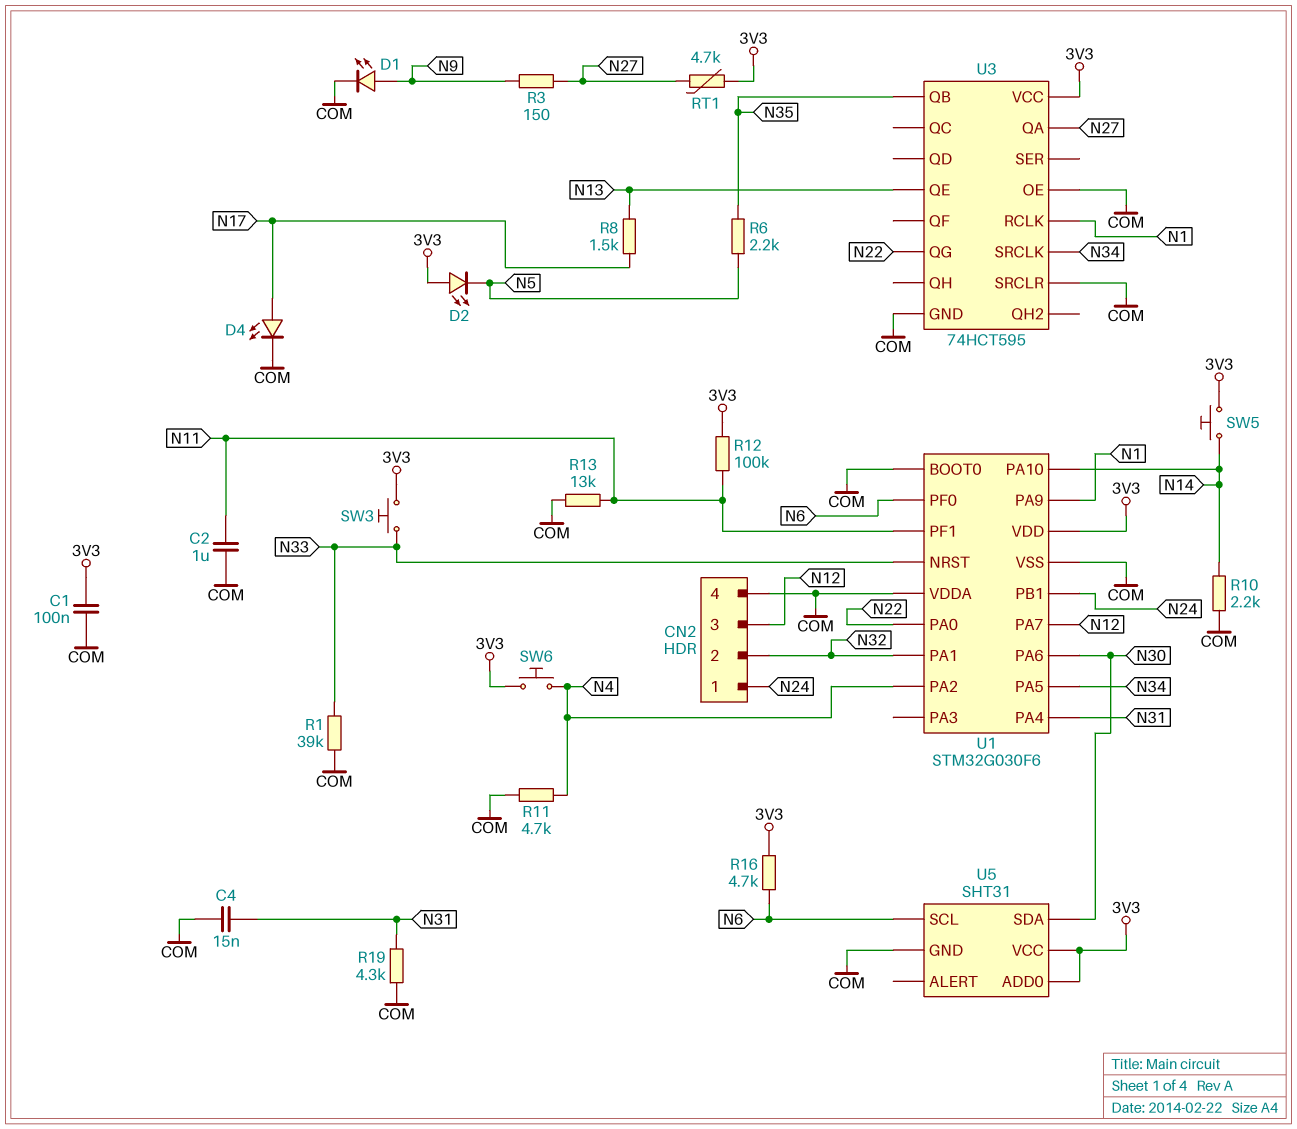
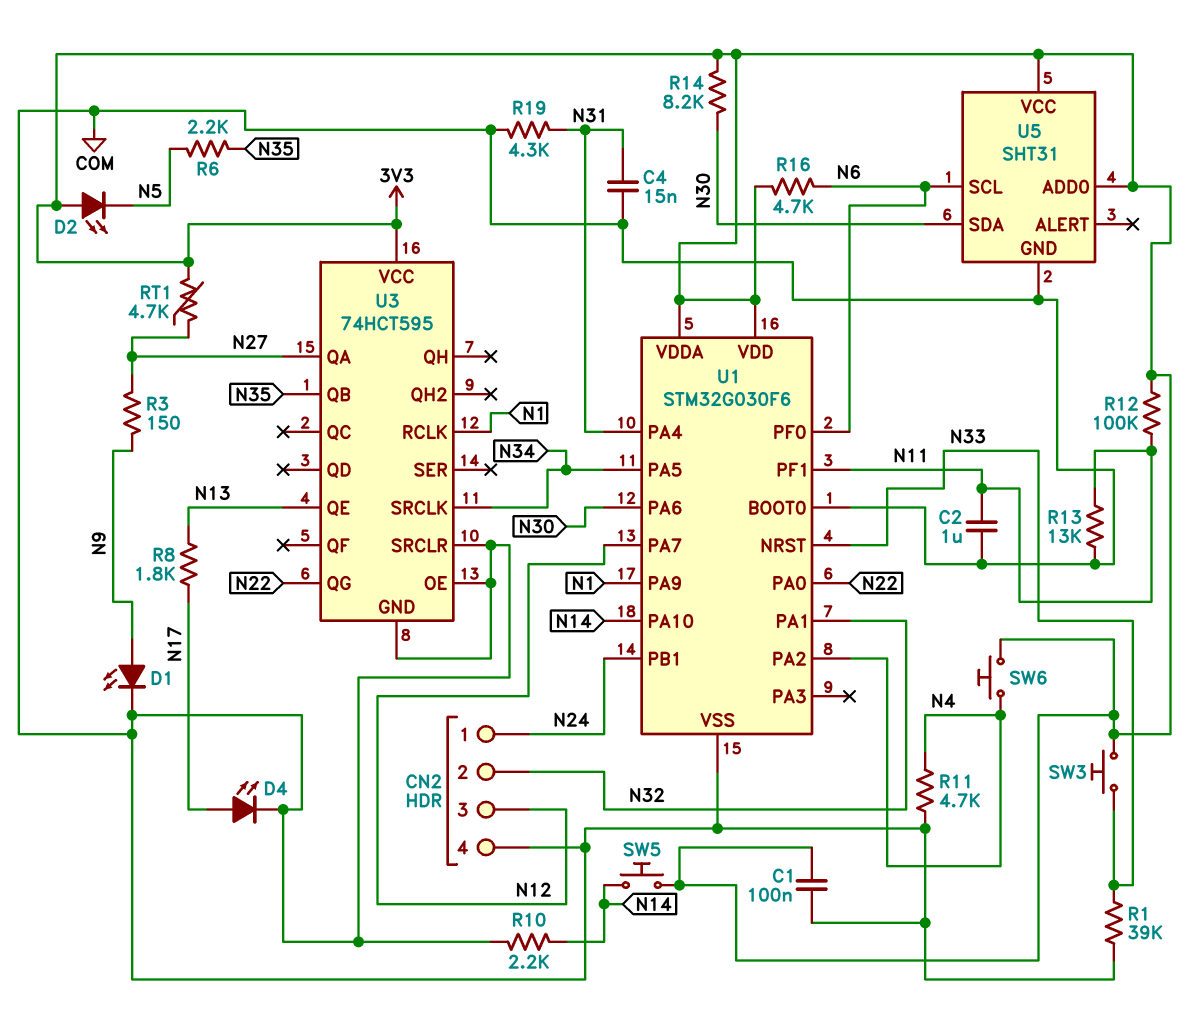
R8: 1.5k (N13, N17) -> 1.8k (N13, N17)
R14: none -> 8.2k (3V3, N30)
U1 pin VDDA: COM -> 3V3

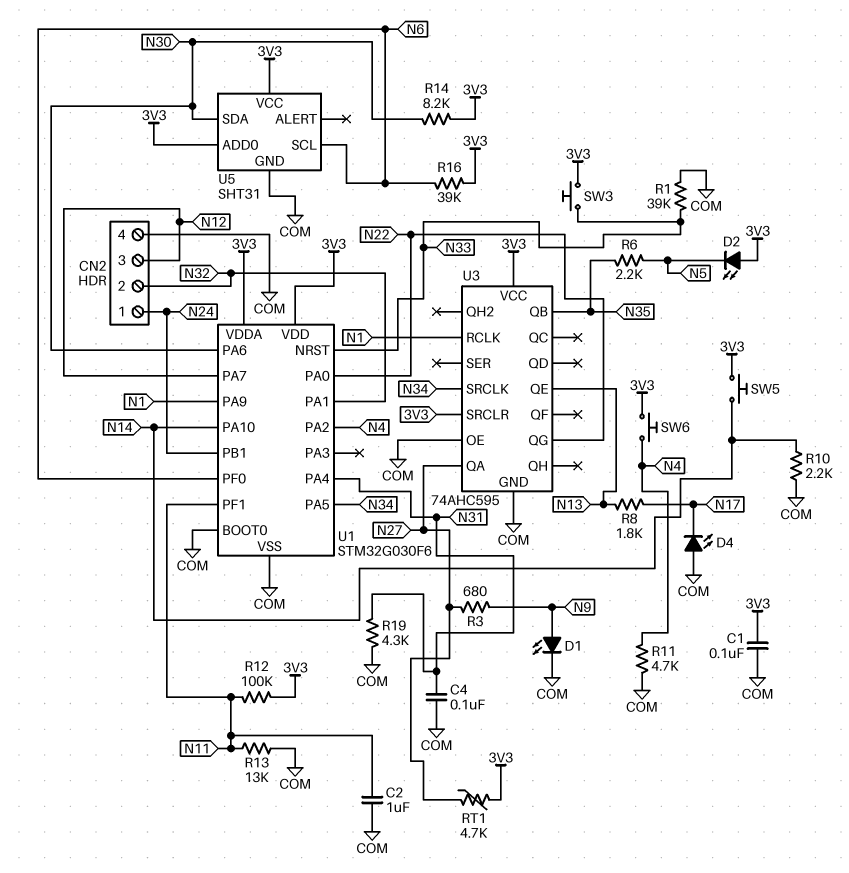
C4: 15nF (COM, N31) -> 100nF (COM, N31)
D4: LED (A N17, K COM) -> LED (A COM, K N17)
R3: 150 (N9, N27) -> 680 (N9, N27)
R16: 4.7k (3V3, N6) -> 39k (3V3, N6)
U3: 74HCT595 -> 74AHC595
U3 pin SRCLR: COM -> 3V3

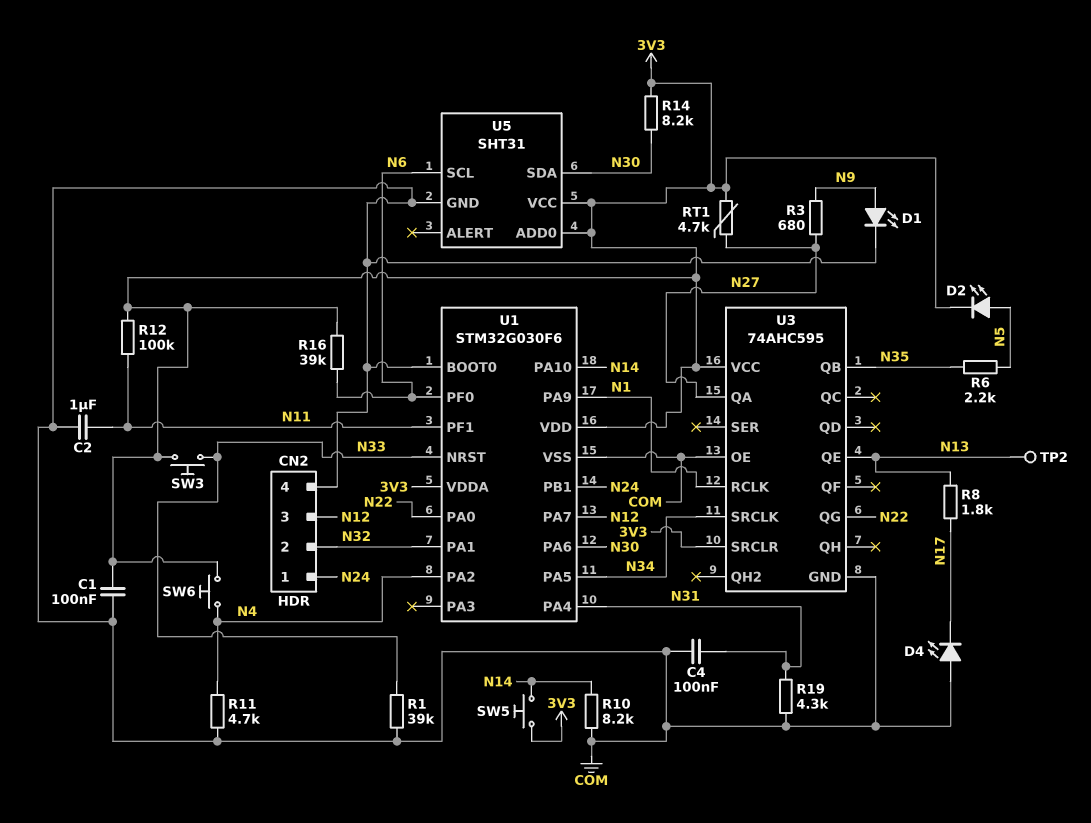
D2: LED (A 3V3, K N5) -> LED (A N5, K 3V3)
R10: 2.2k (COM, N14) -> 8.2k (COM, N14)
R13: 13k (COM, N11) -> none
TP2: none -> test point (N13)

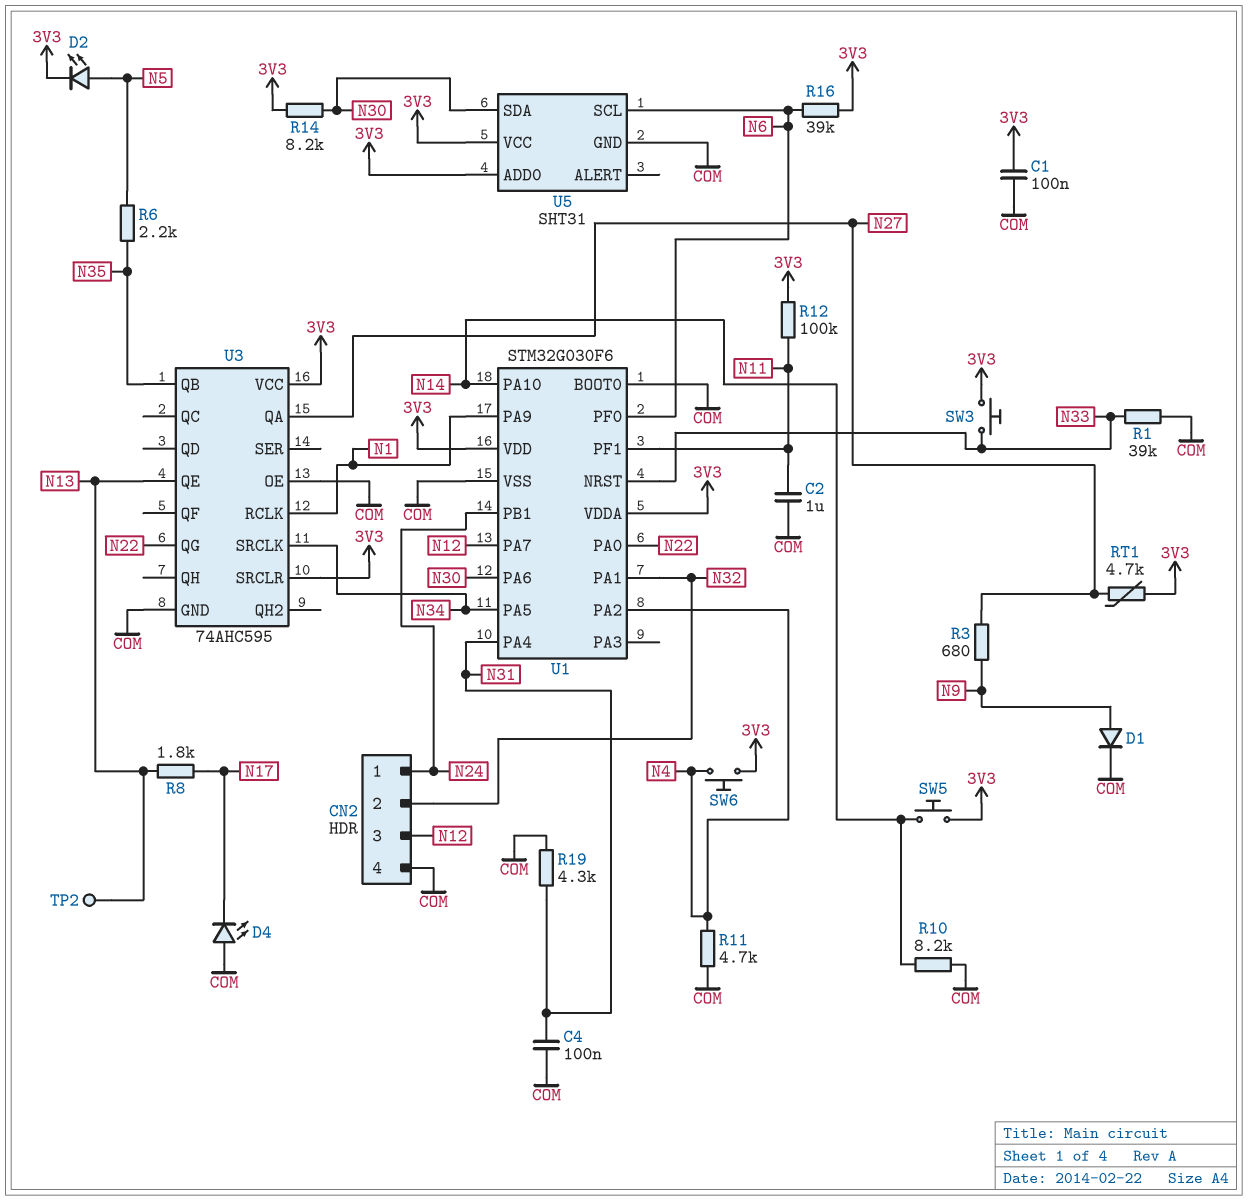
D1: LED (A N9, K COM) -> diode (A N9, K COM)

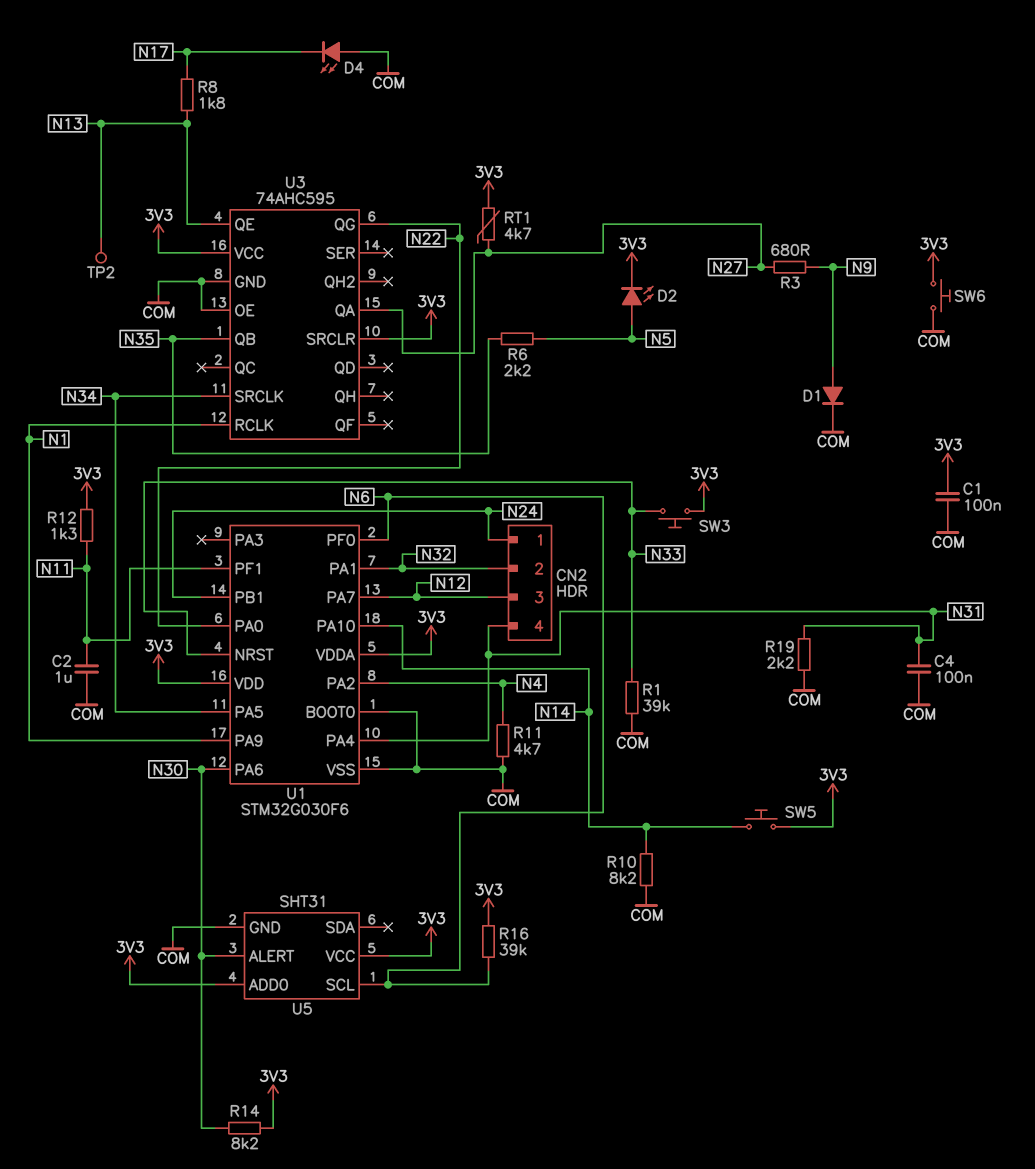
CN2 pin 4: COM -> N31
R12: 100k (3V3, N11) -> 1.3k (3V3, N11)
R19: 4.3k (COM, N31) -> 2.2k (COM, N31)
SW6: button (3V3, N4) -> button (3V3, COM)
U5 pin ALERT: none -> N30
U5 pin SDA: N30 -> none

